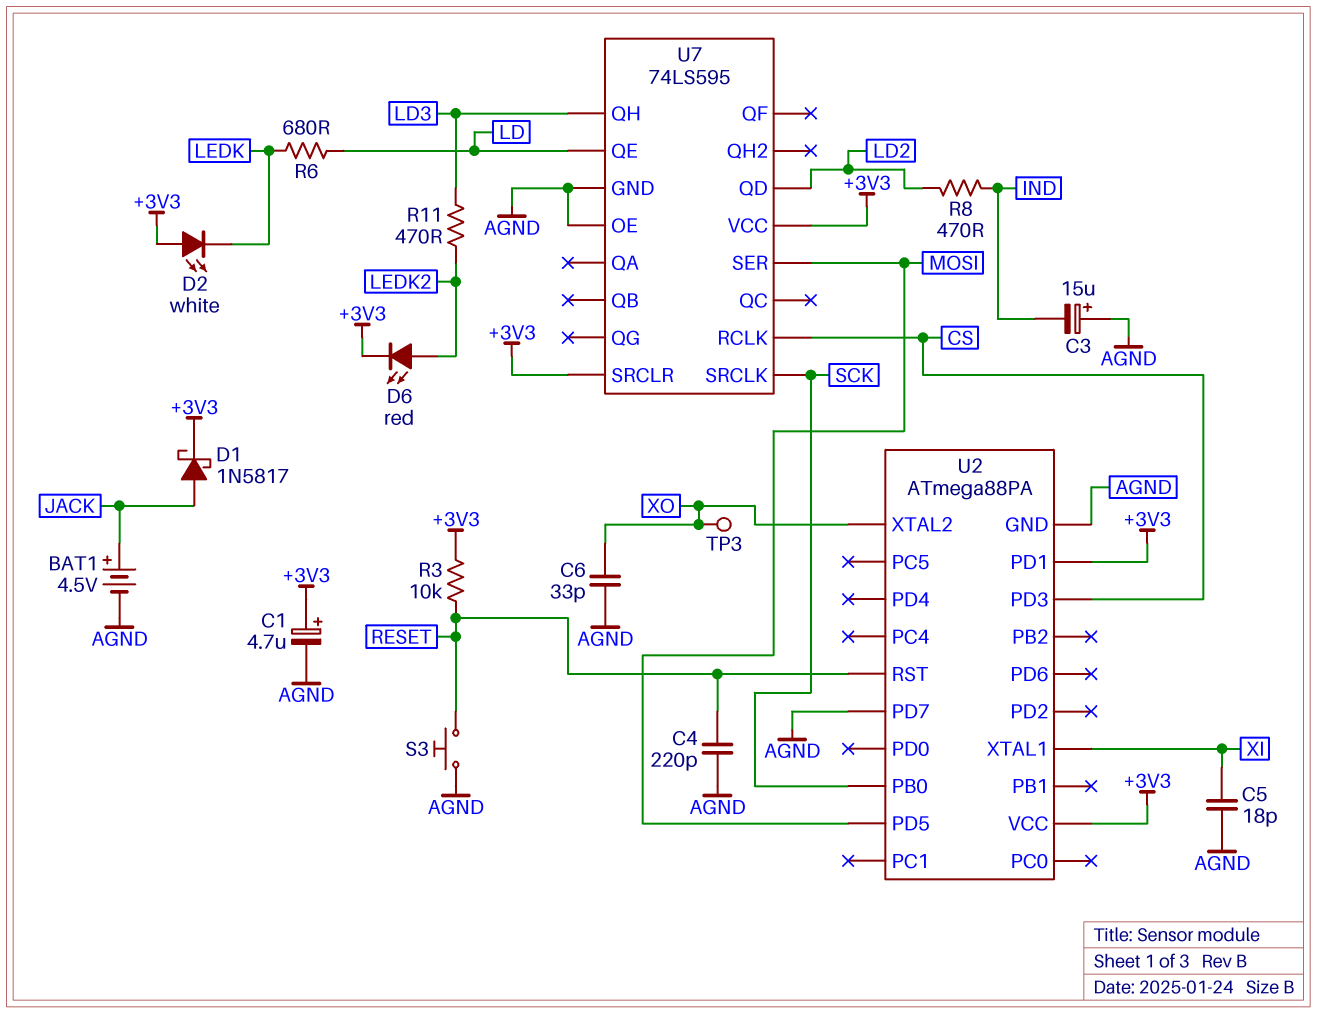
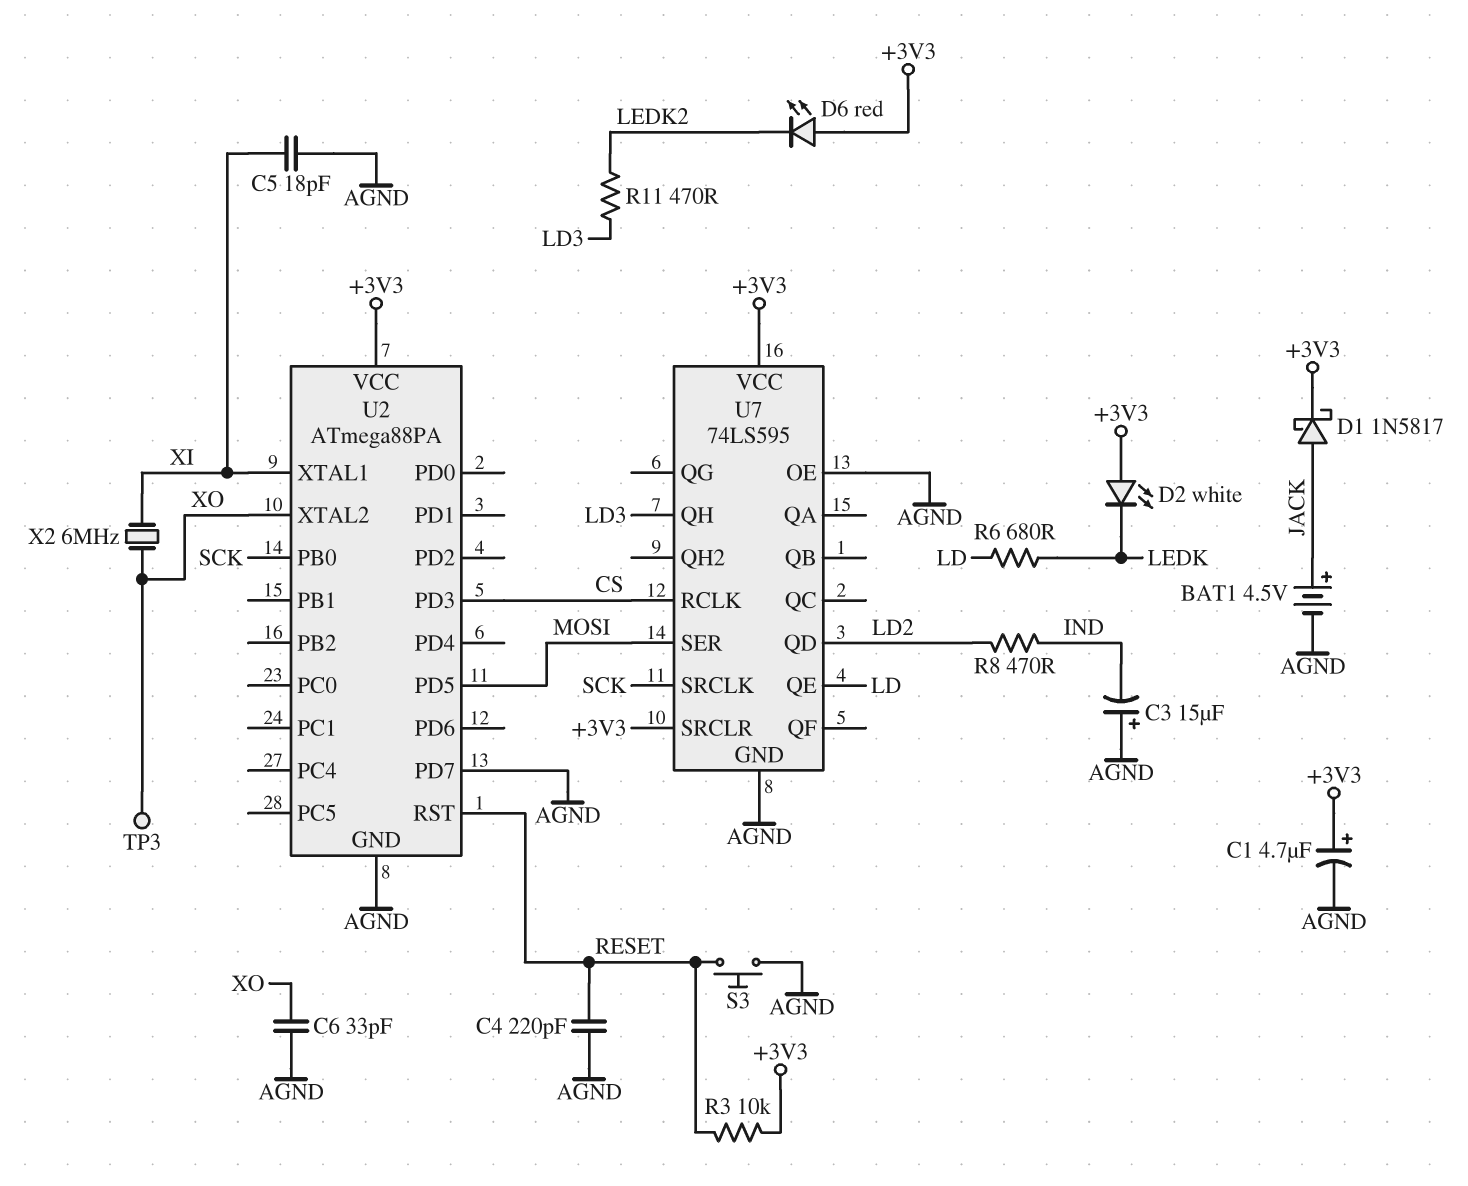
D6: LED red (A LEDK2, K +3V3) -> LED red (A +3V3, K LEDK2)
U2 pin PD1: +3V3 -> none
X2: none -> 6MHz (XI, XO)

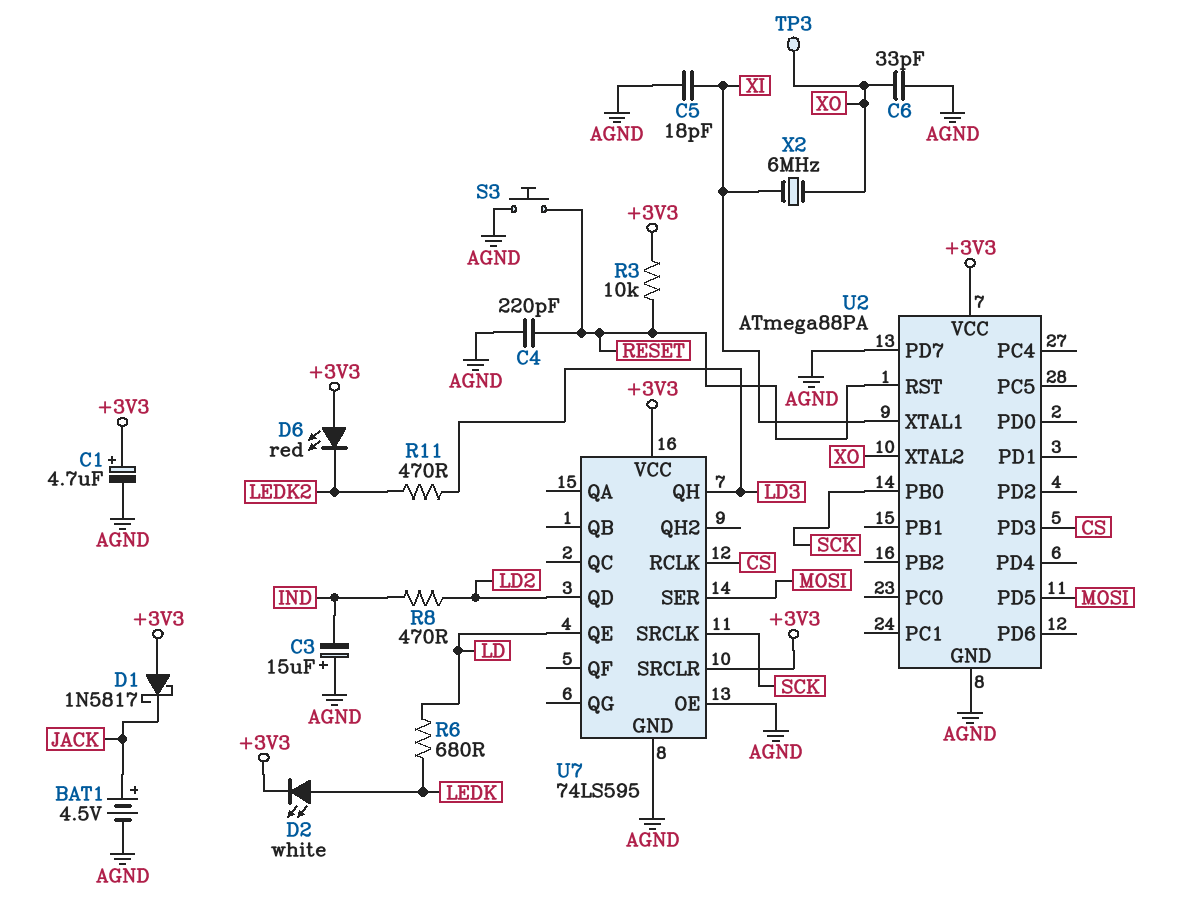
D1: schottky 1N5817 (A JACK, K +3V3) -> schottky 1N5817 (A +3V3, K JACK)
D2: LED white (A +3V3, K LEDK) -> LED white (A LEDK, K +3V3)

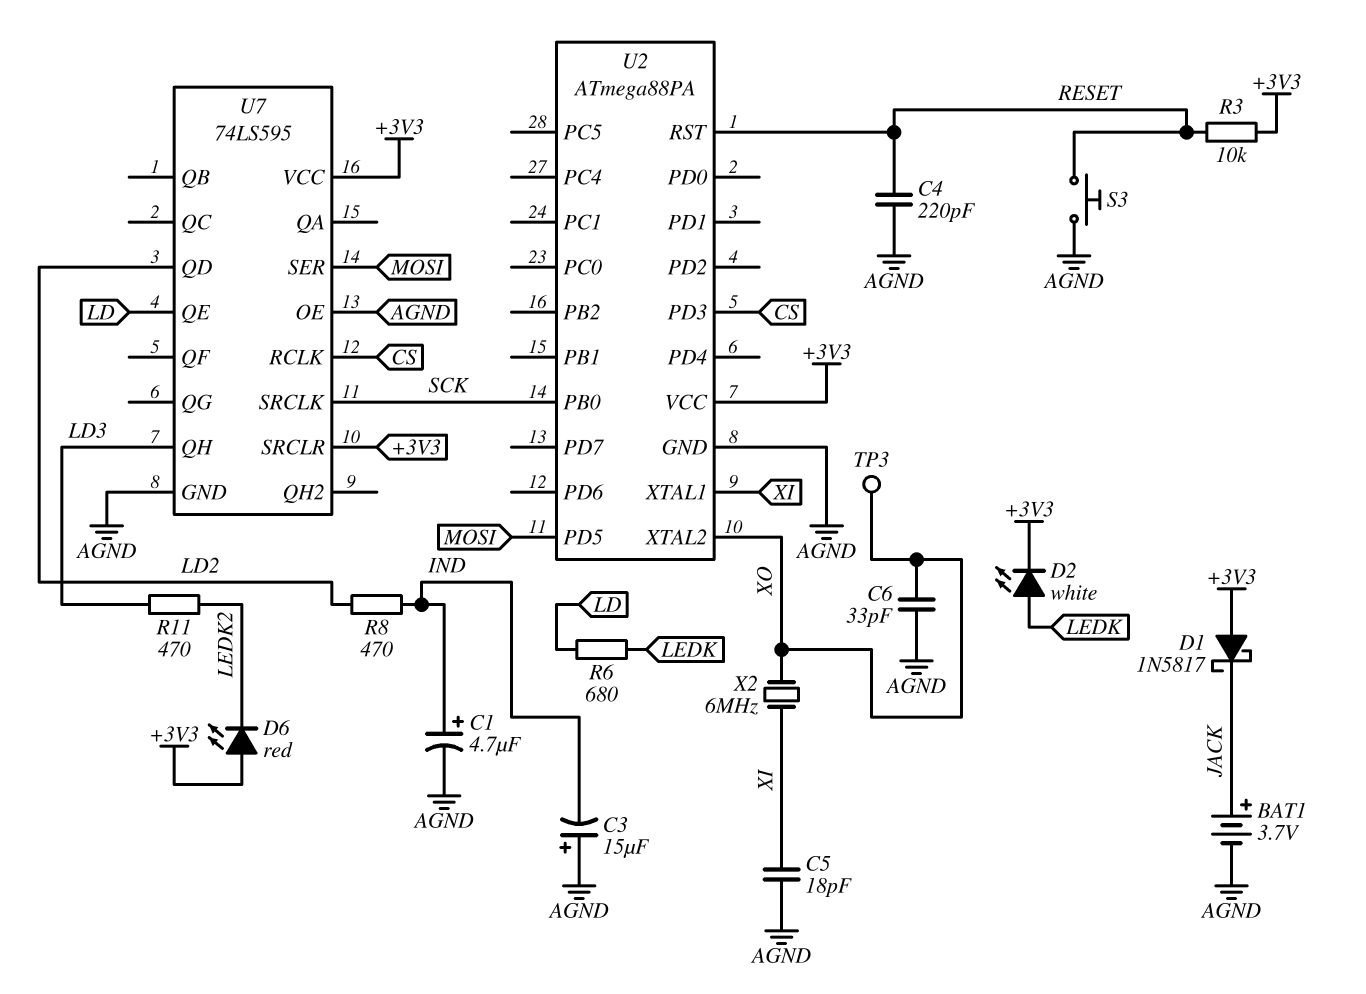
BAT1: 4.5V (plus JACK, minus AGND) -> 3.7V (plus JACK, minus AGND)
C1: 4.7uF (plus +3V3, minus AGND) -> 4.7uF (plus IND, minus AGND)
U2 pin PD7: AGND -> none

